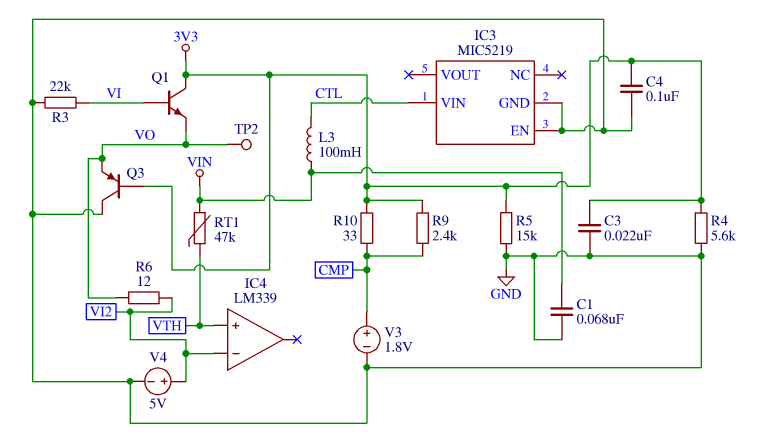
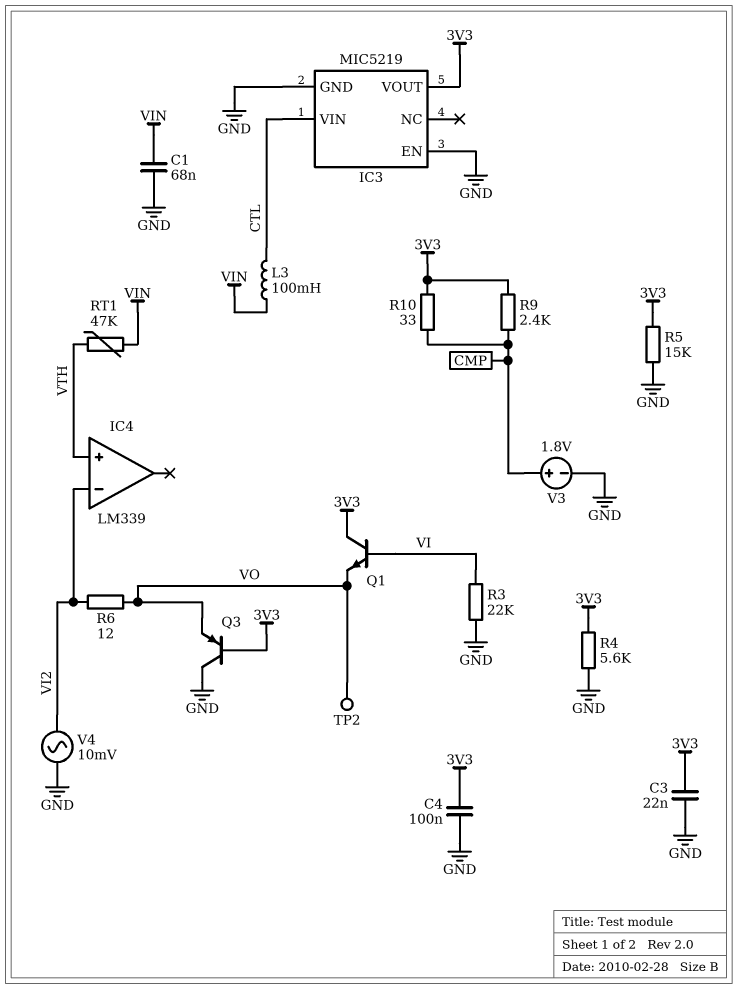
IC3 pin VOUT: none -> 3V3
V4: 5V (plus VI2, minus GND) -> AC 10mV (GND, VI2)

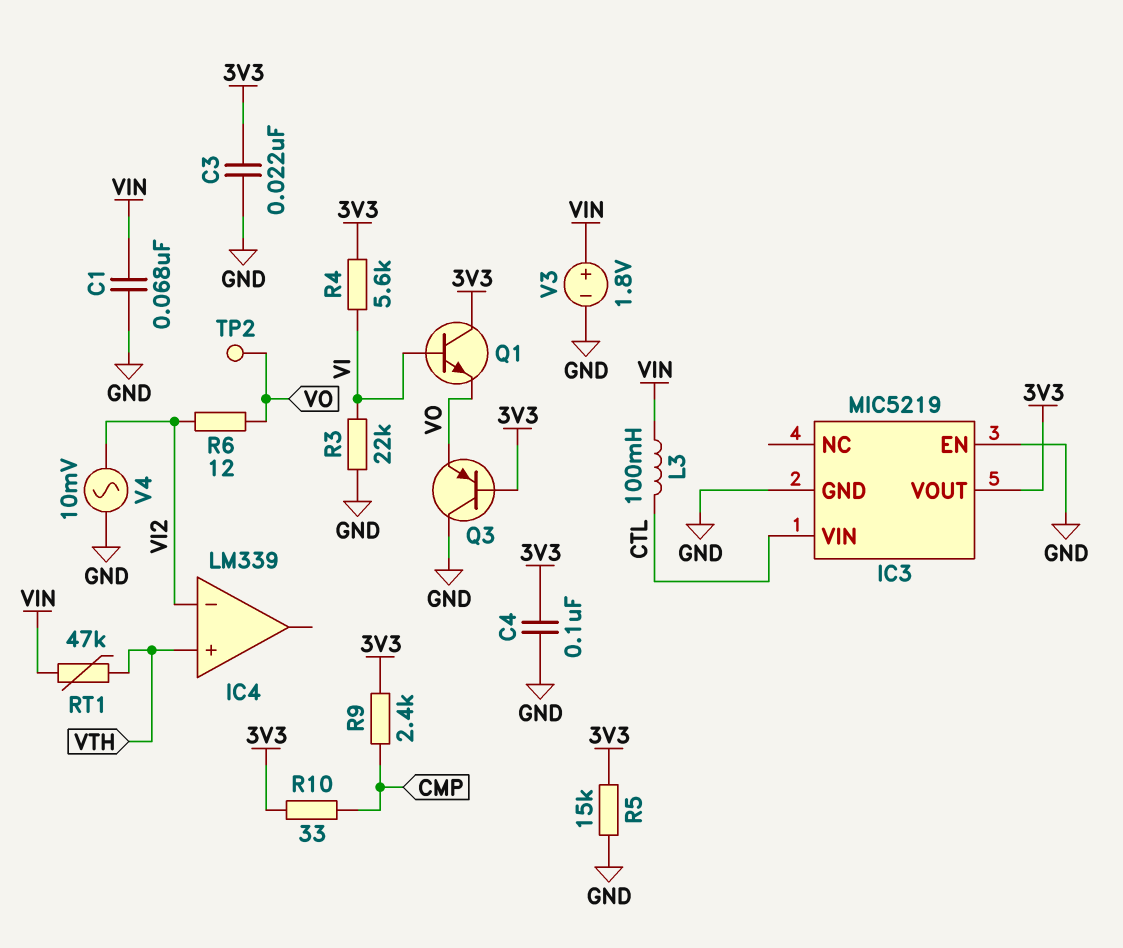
R4: 5.6k (3V3, GND) -> 5.6k (3V3, VI)
V3: 1.8V (plus CMP, minus GND) -> 1.8V (plus VIN, minus GND)

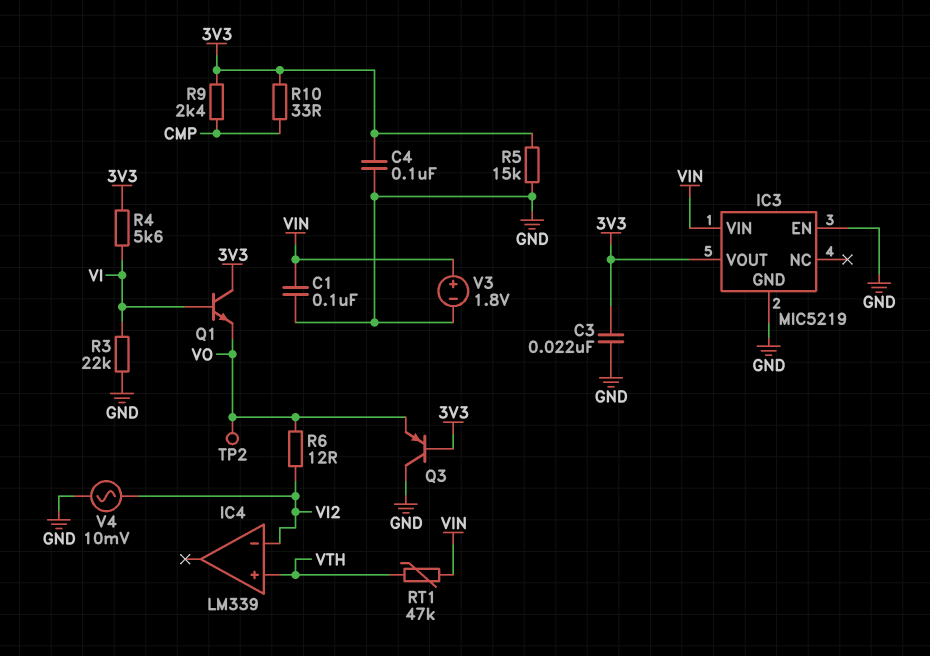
C1: 68nF (GND, VIN) -> 100nF (GND, VIN)
IC3 pin VIN: CTL -> VIN
L3: 100mH (CTL, VIN) -> none

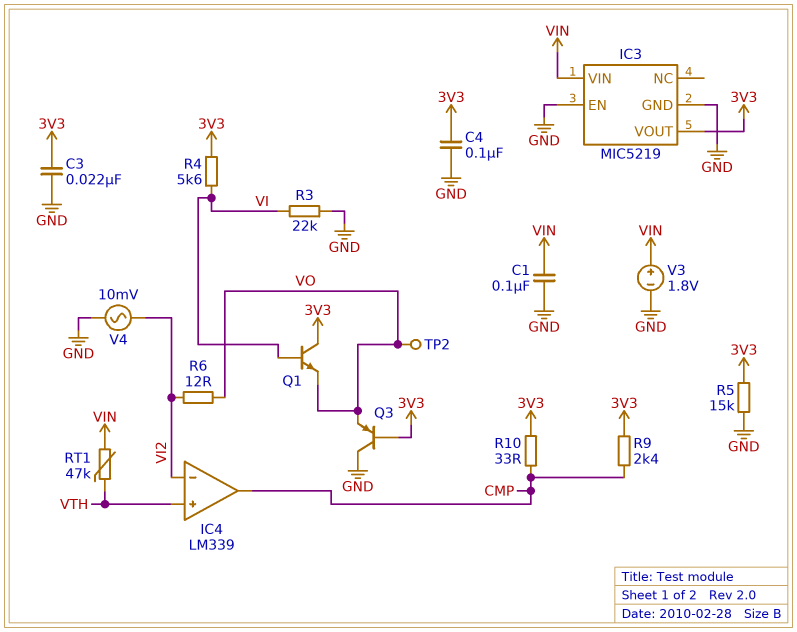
IC4 pin out: none -> CMP

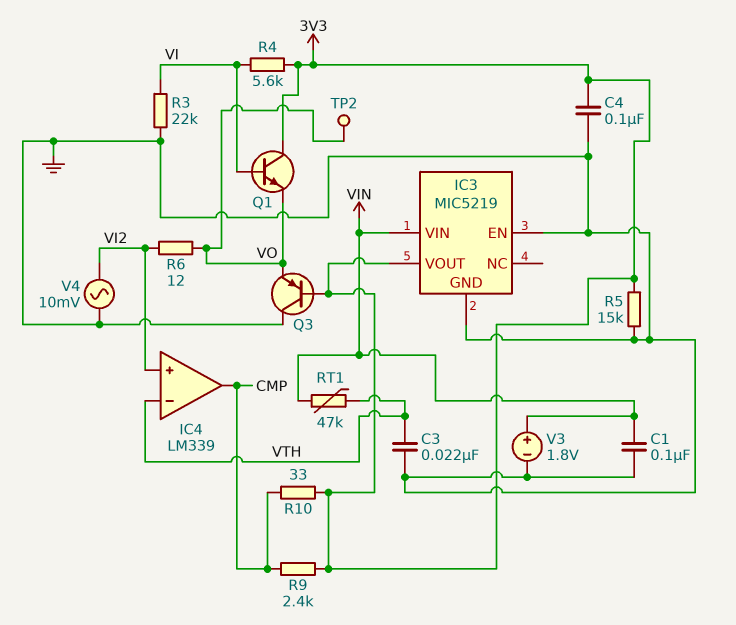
C3: 22nF (3V3, GND) -> 22nF (GND, VTH)
IC4 pin in+: VTH -> VI2
IC4 pin in-: VI2 -> VTH

